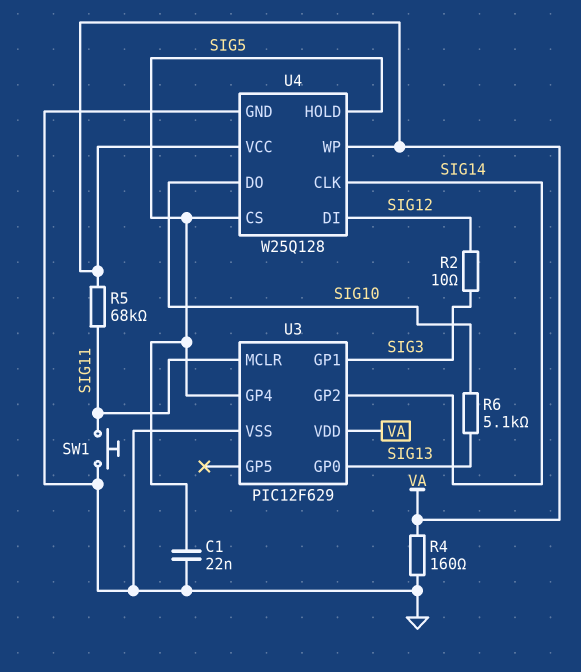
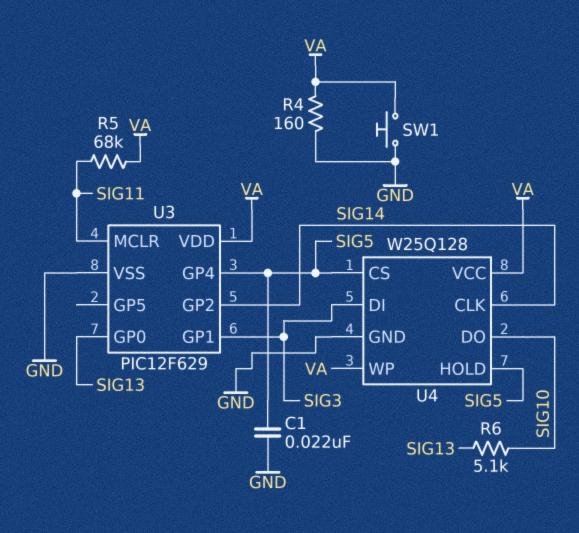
R2: 10 (SIG3, SIG12) -> none
SW1: button (GND, SIG11) -> button (GND, VA)
U4 pin DI: SIG12 -> SIG3

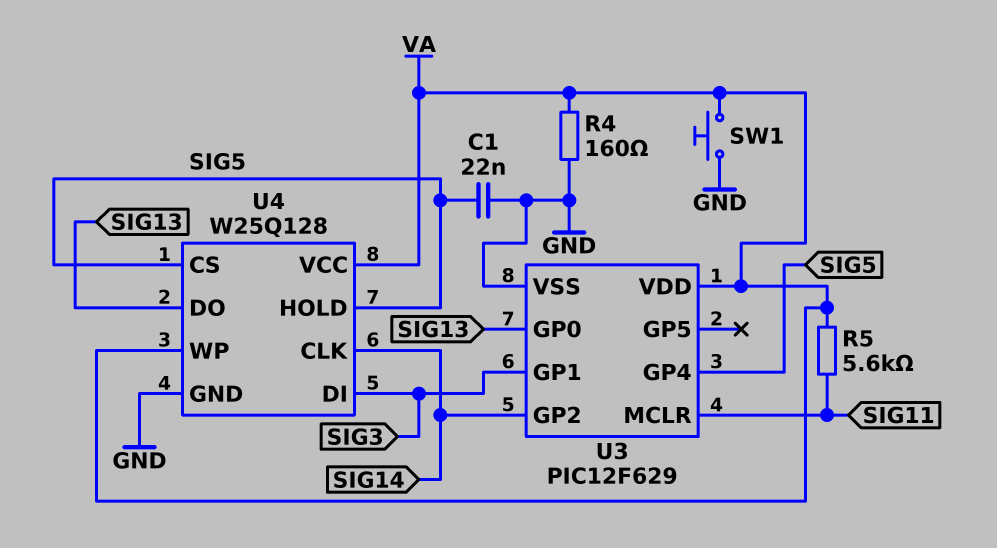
R5: 68k (SIG11, VA) -> 5.6k (SIG11, VA)
R6: 5.1k (SIG10, SIG13) -> none
U4 pin DO: SIG10 -> SIG13

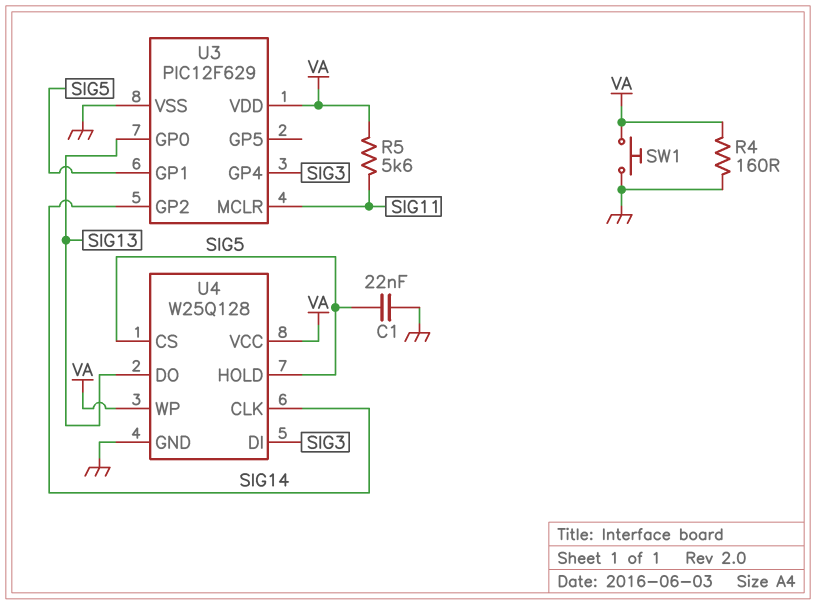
U3 pin GP1: SIG3 -> SIG5
U3 pin GP4: SIG5 -> SIG3

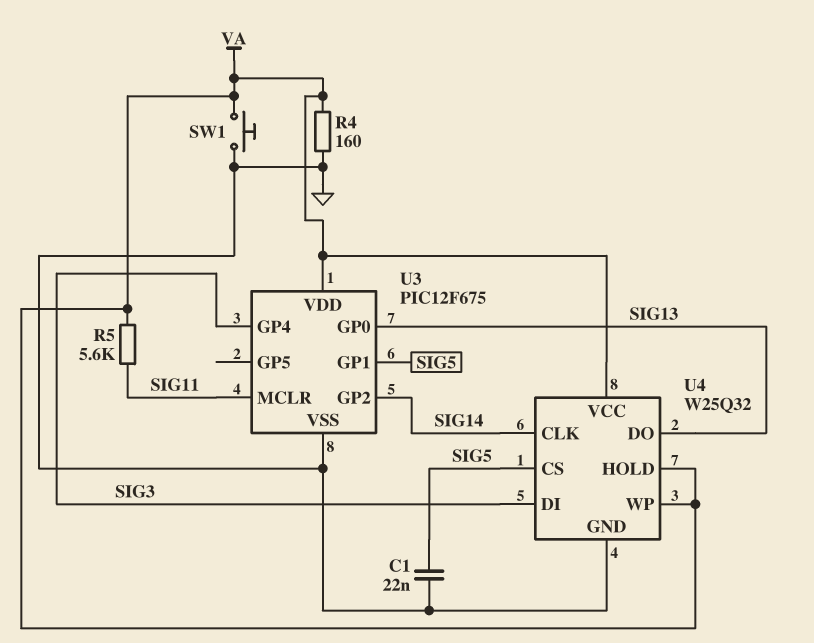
U3: PIC12F629 -> PIC12F675
U4: W25Q128 -> W25Q32
U4 pin HOLD: SIG5 -> VA

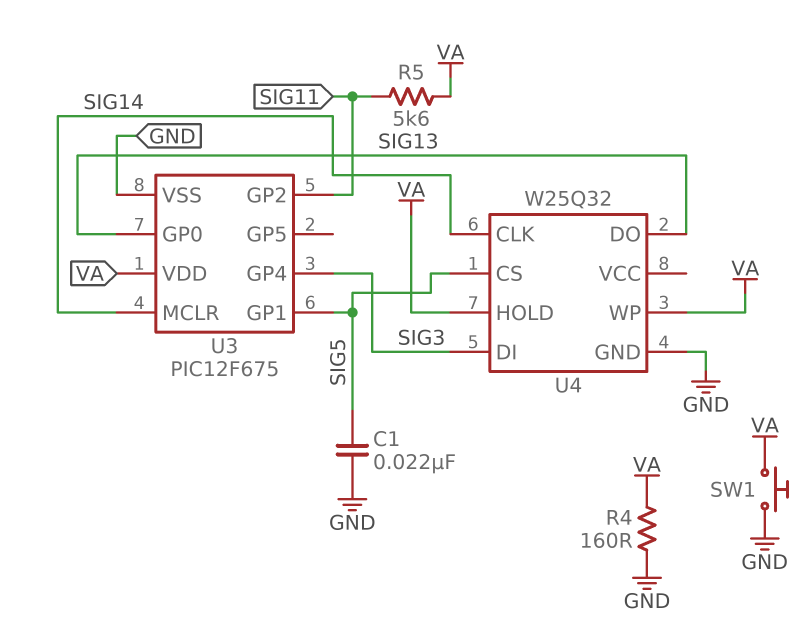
U3 pin GP2: SIG14 -> SIG11
U3 pin MCLR: SIG11 -> SIG14
U4 pin VCC: VA -> none

